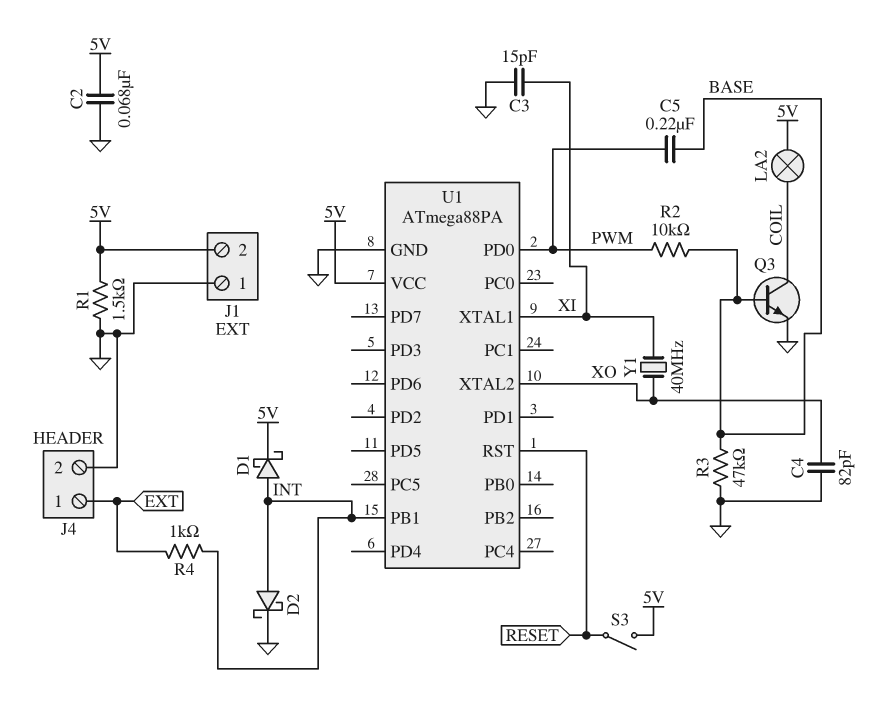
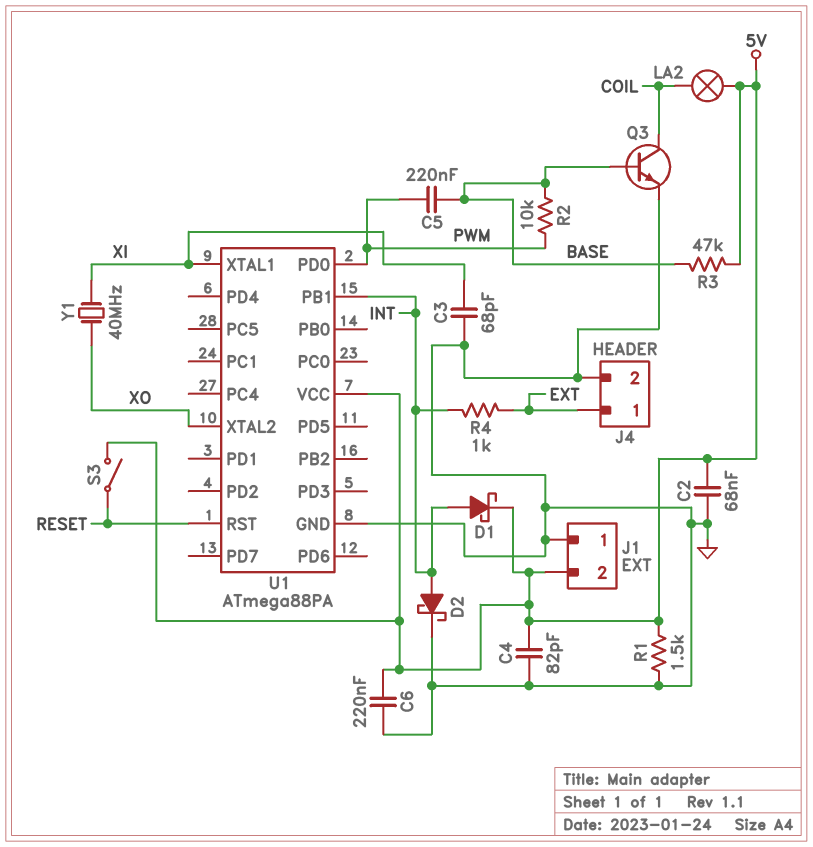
C3: 15pF (GND, XI) -> 68pF (GND, XI)
C4: 82pF (GND, XO) -> 82pF (5V, GND)
C6: none -> 220nF (5V, GND)
R3: 47k (BASE, GND) -> 47k (5V, BASE)

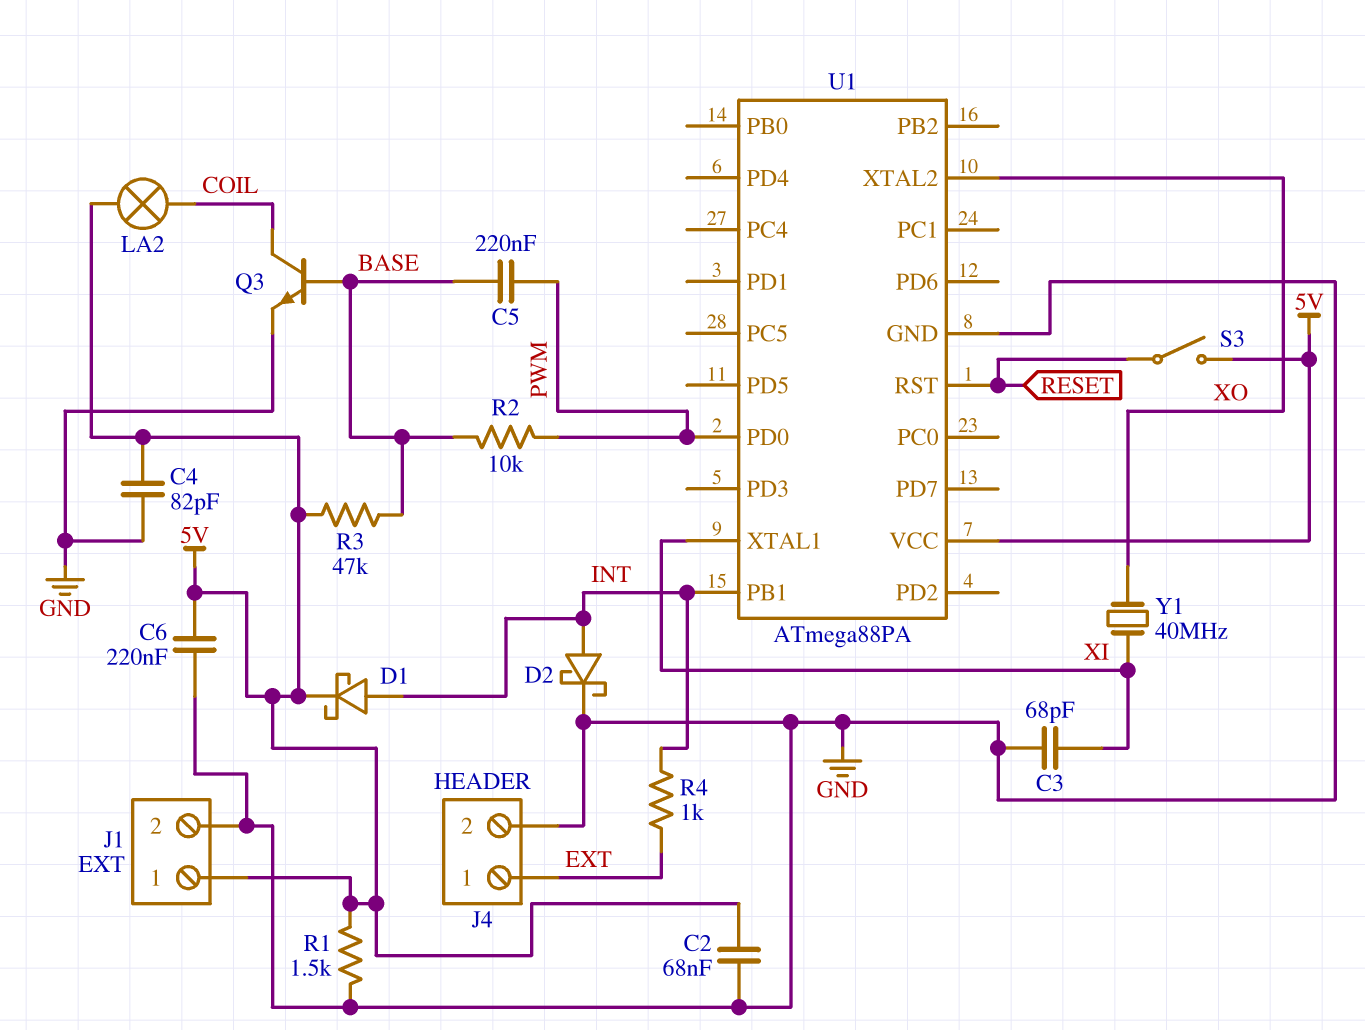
J1 pin 1: GND -> 5V
J1 pin 2: 5V -> GND

